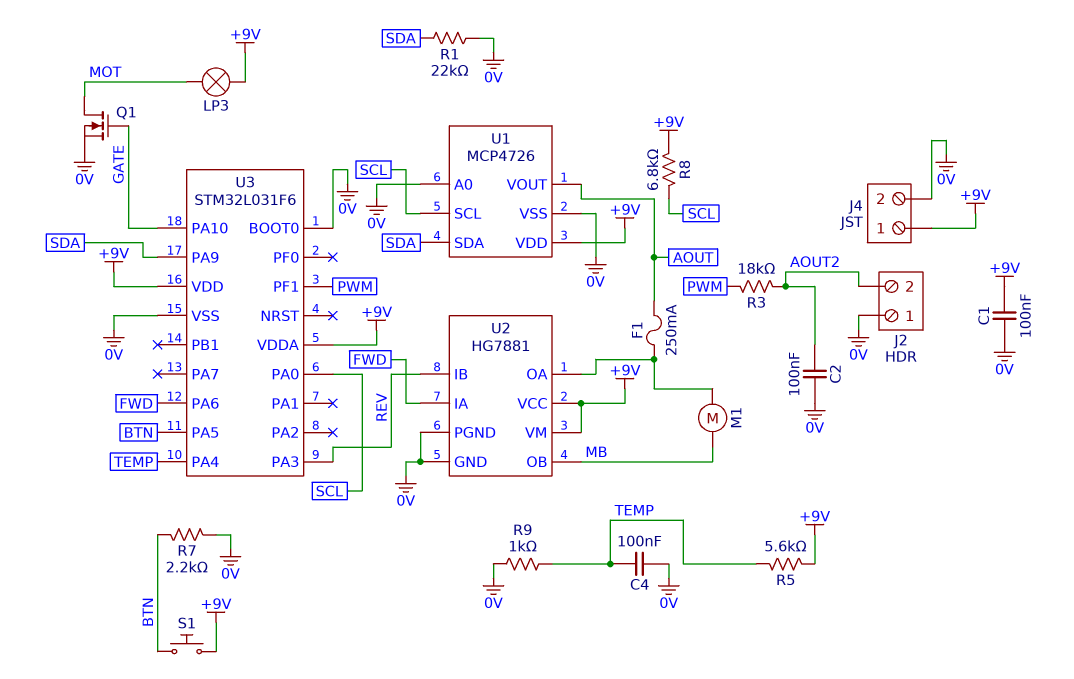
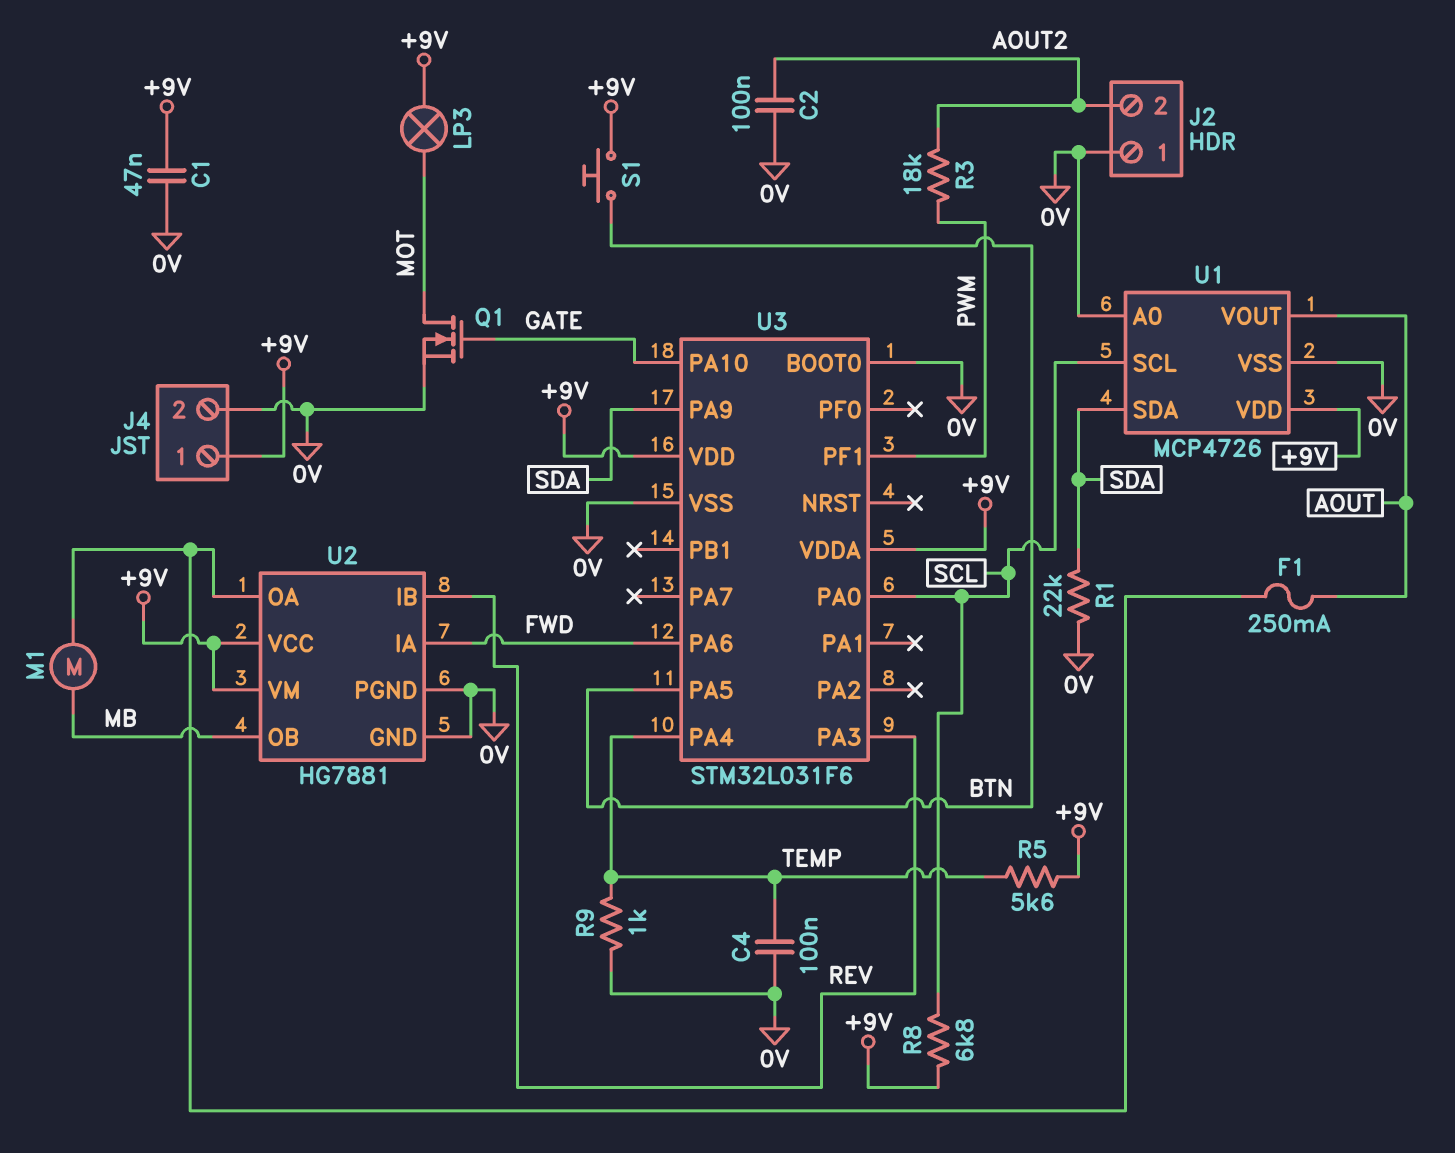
C1: 100nF (+9V, 0V) -> 47nF (+9V, 0V)
R7: 2.2k (0V, BTN) -> none

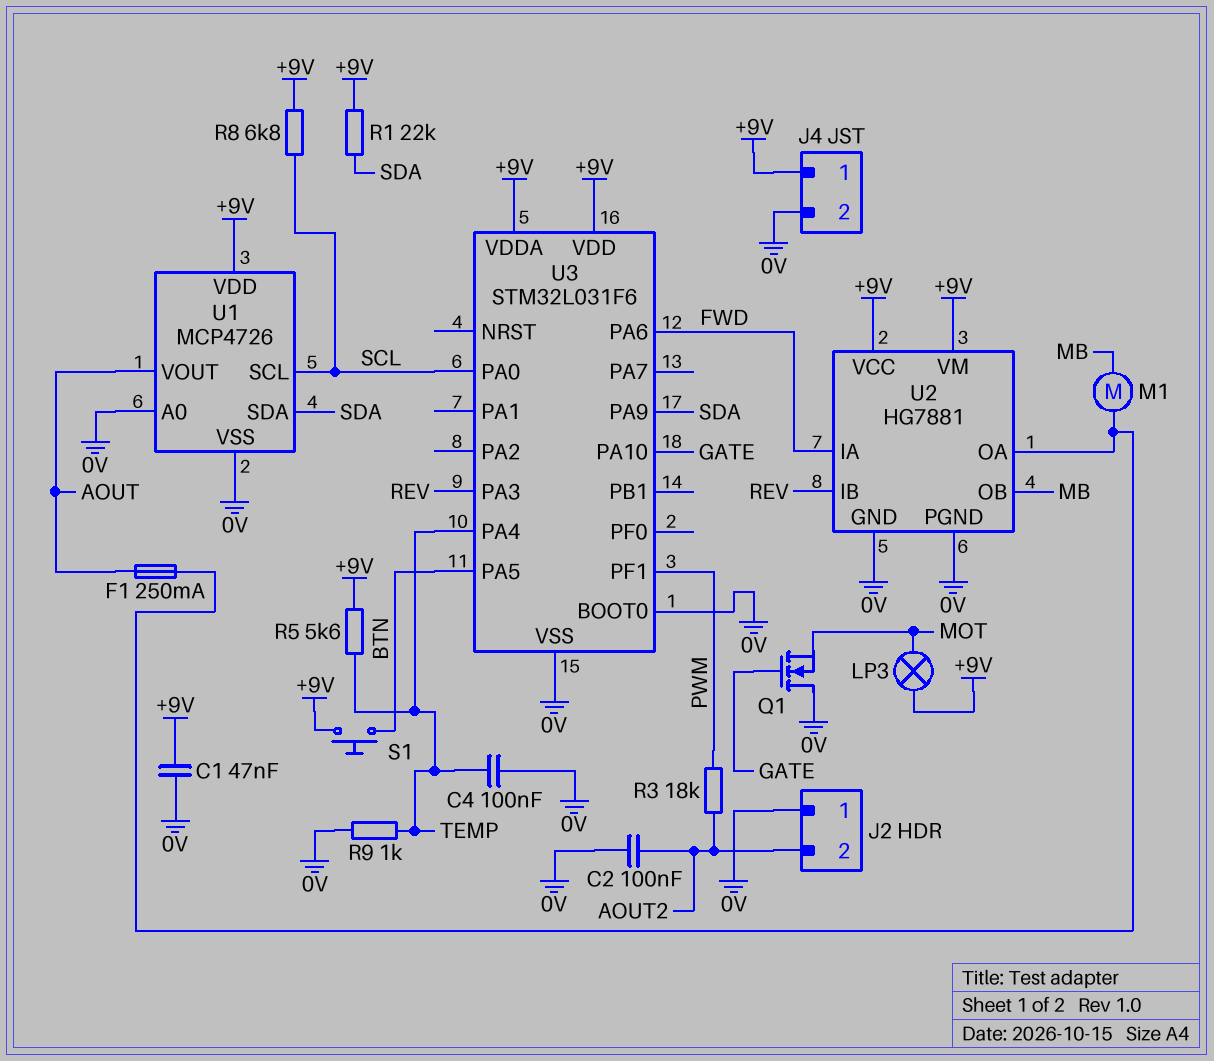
Q1: NMOS (G GATE, D MOT, S 0V) -> NMOS (G GATE, D 0V, S MOT)
R1: 22k (0V, SDA) -> 22k (+9V, SDA)

